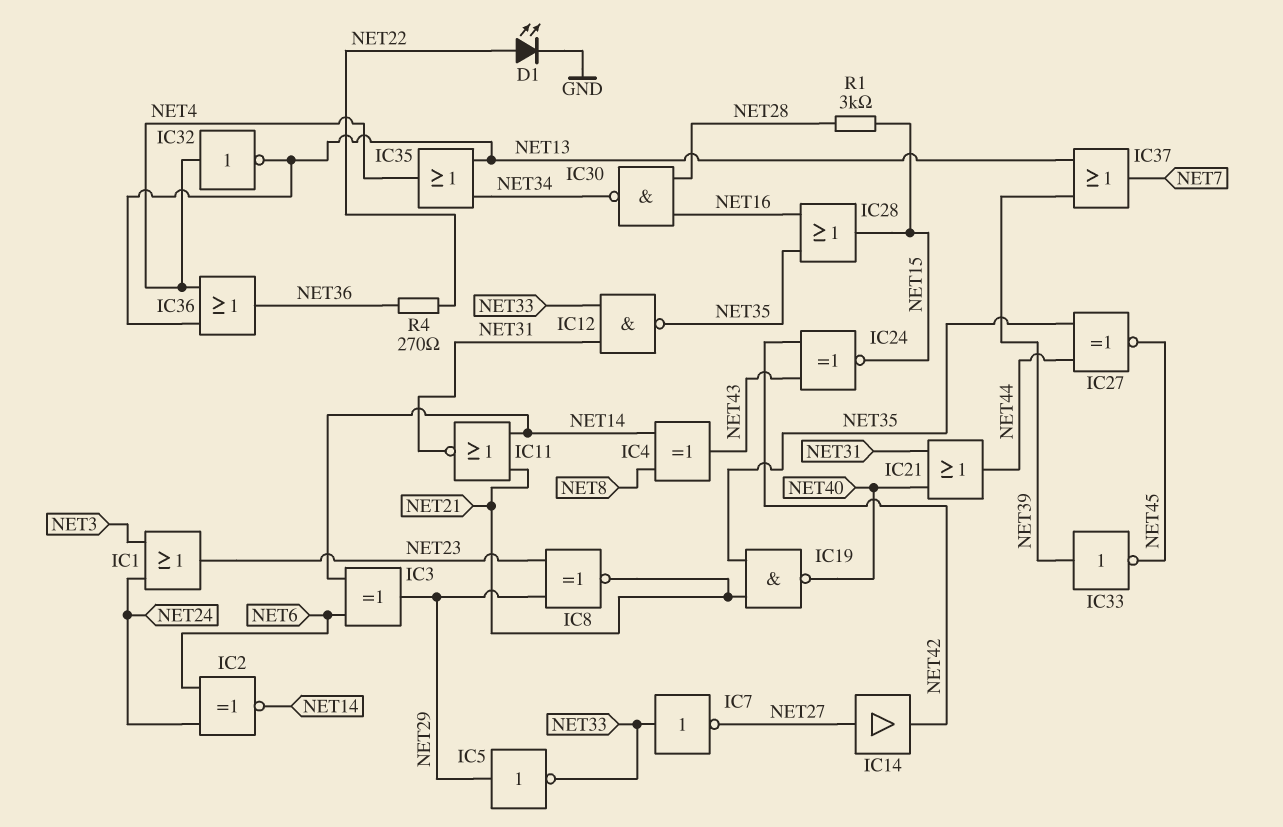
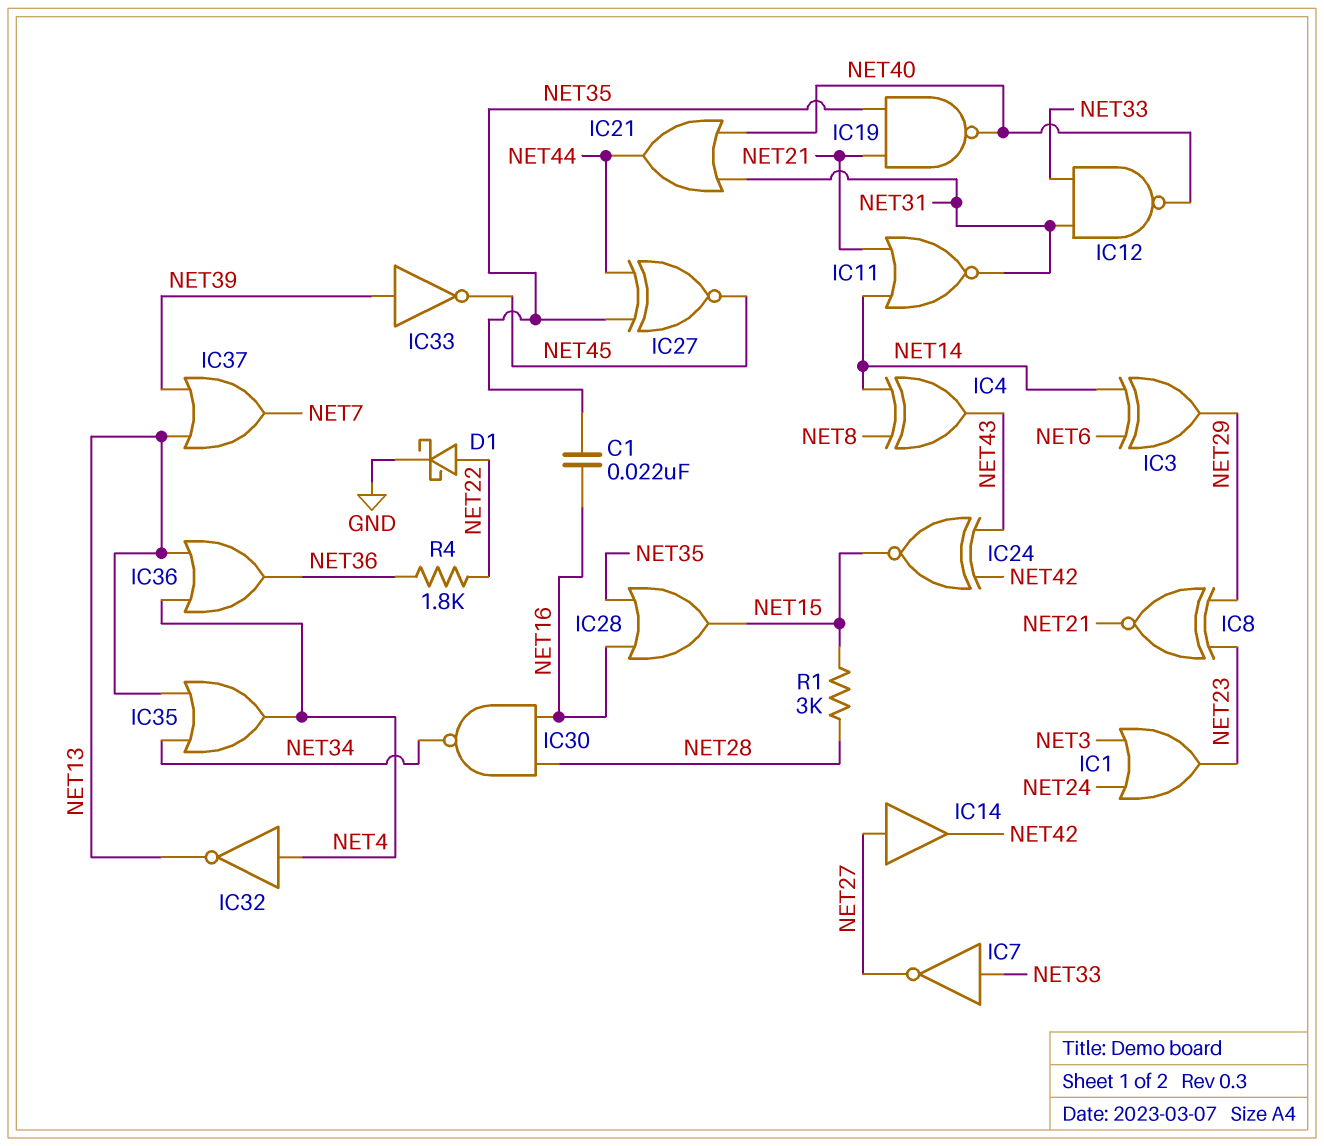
C1: none -> 22nF (NET16, NET35)
D1: LED (A NET22, K GND) -> schottky (A NET22, K GND)
IC2: XNOR (in NET6, in NET24, out NET14) -> none
IC5: NOT (in NET29, out NET33) -> none
IC12: NAND (in NET31, in NET33, out NET35) -> NAND (in NET31, in NET33, out NET40)
R4: 270 (NET22, NET36) -> 1.8k (NET22, NET36)

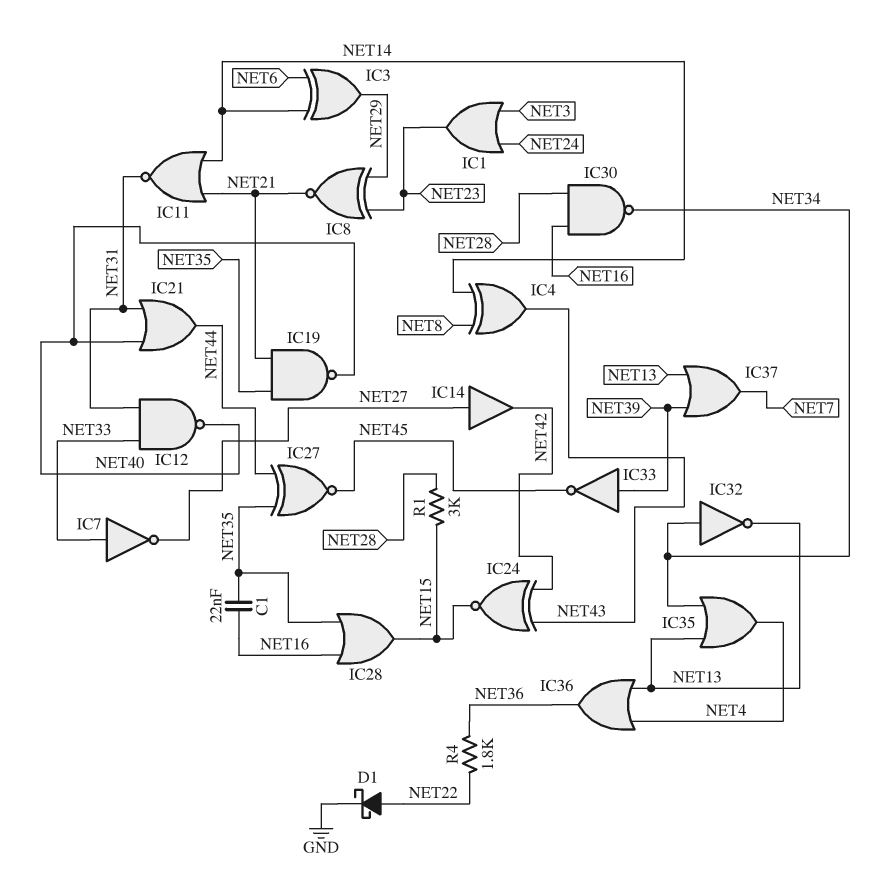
IC32: NOT (in NET4, out NET13) -> NOT (in NET34, out NET13)

